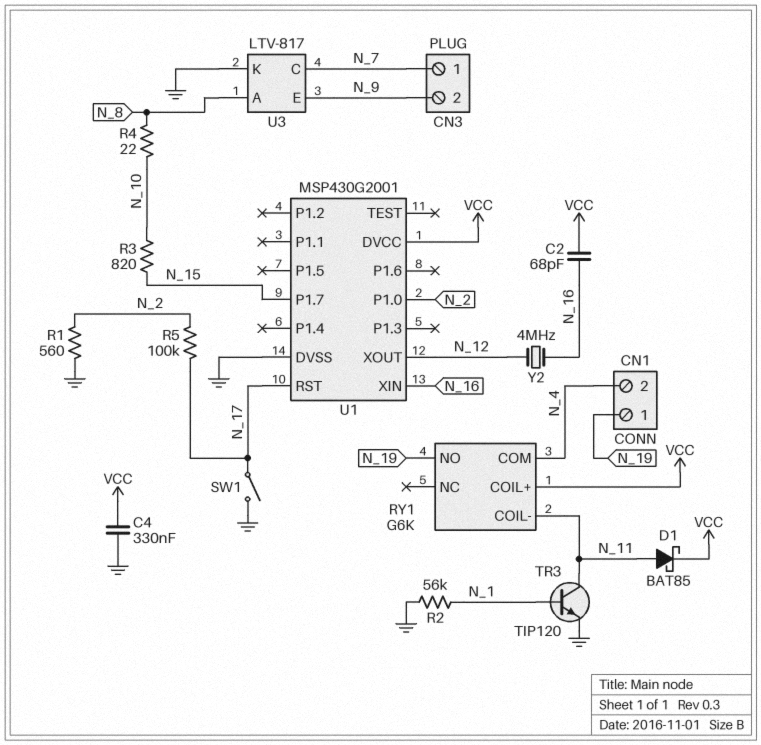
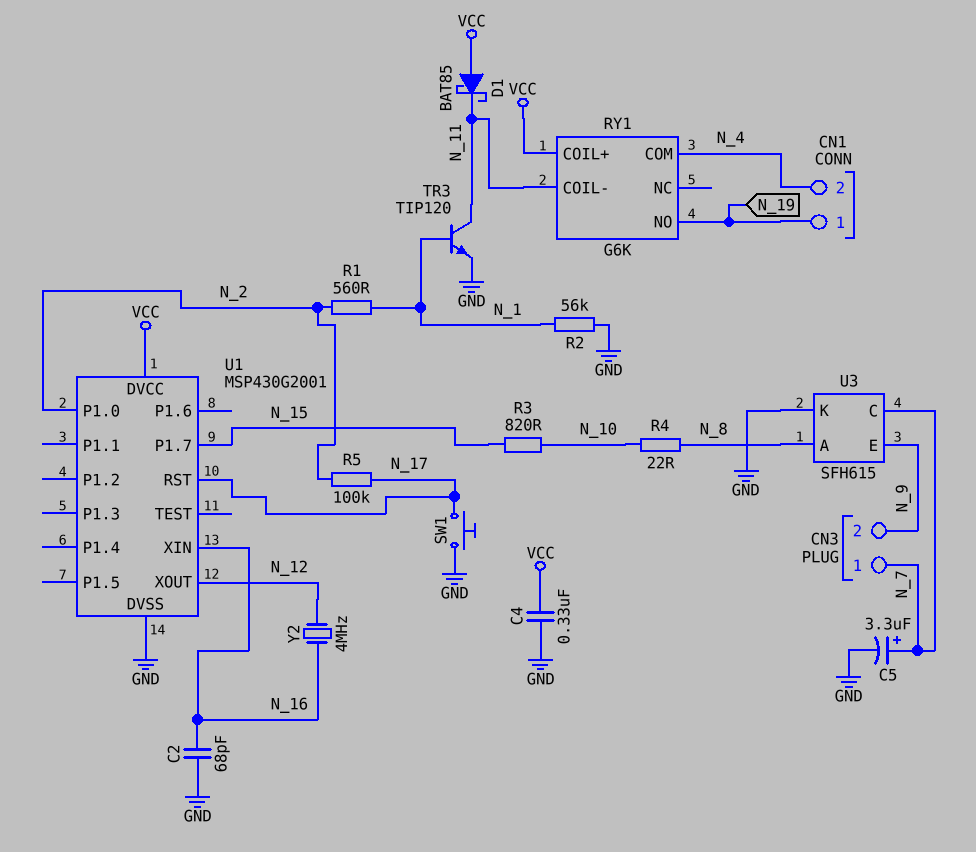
C2: 68pF (N_16, VCC) -> 68pF (GND, N_16)
C5: none -> 3.3uF (plus N_7, minus GND)
D1: schottky BAT85 (A N_11, K VCC) -> schottky BAT85 (A VCC, K N_11)
R1: 560 (GND, N_2) -> 560 (N_1, N_2)
SW1: switch (GND, N_17) -> button (GND, N_17)
U3: LTV-817 -> SFH615

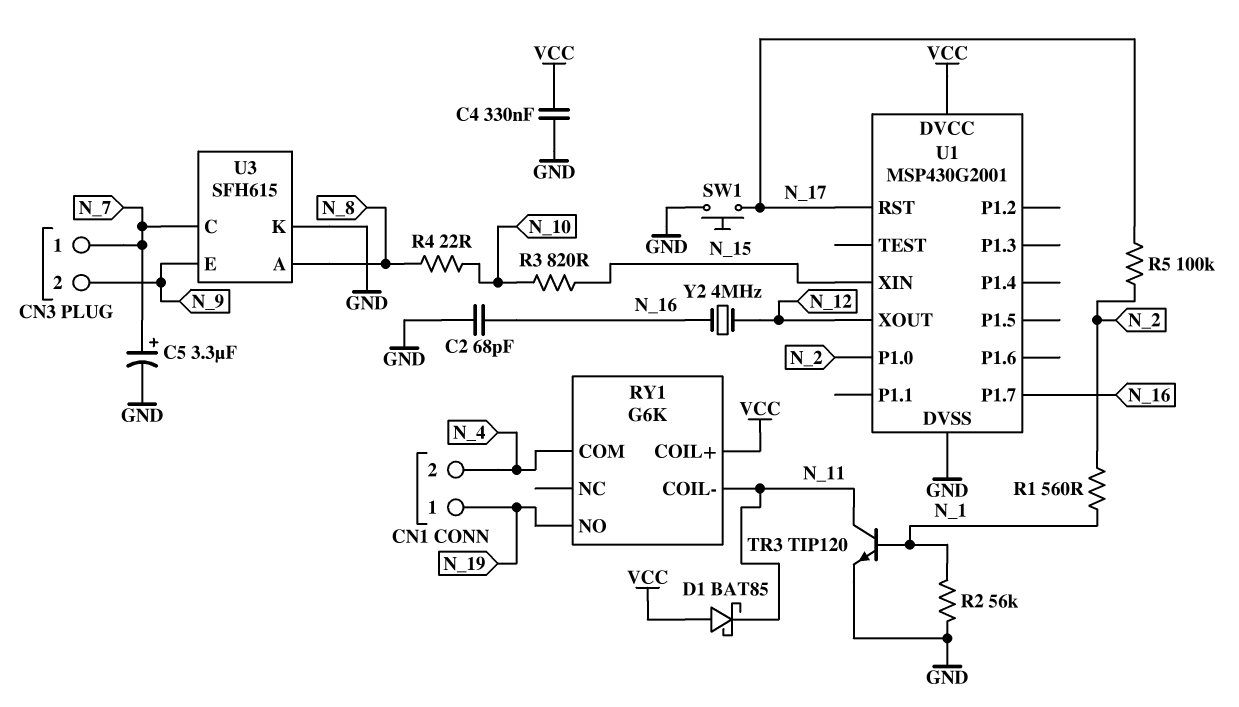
U1 pin P1.7: N_15 -> N_16
U1 pin XIN: N_16 -> N_15

